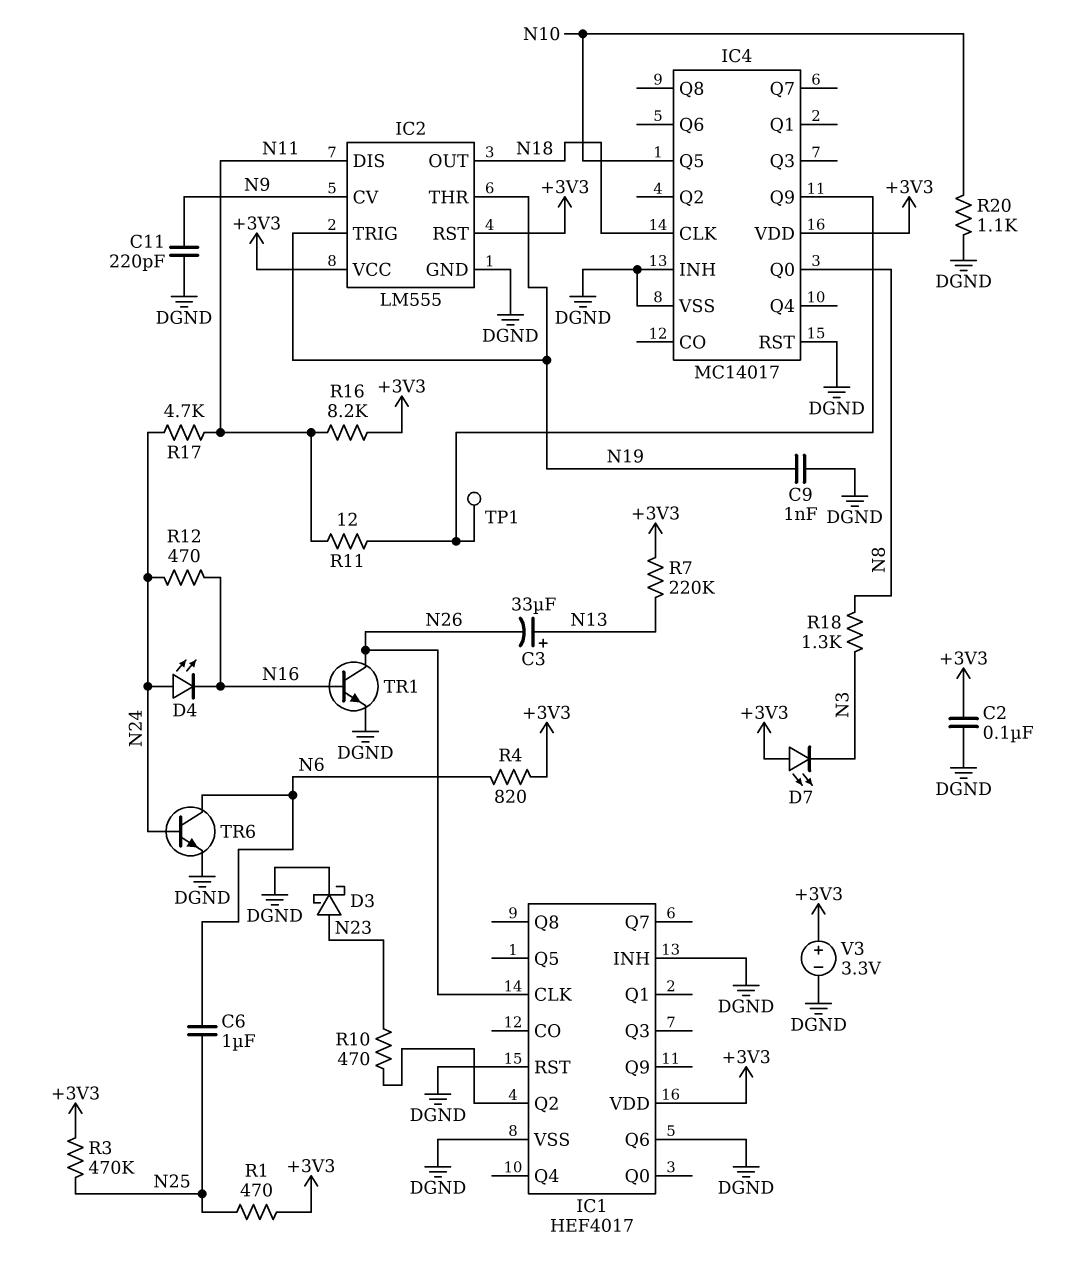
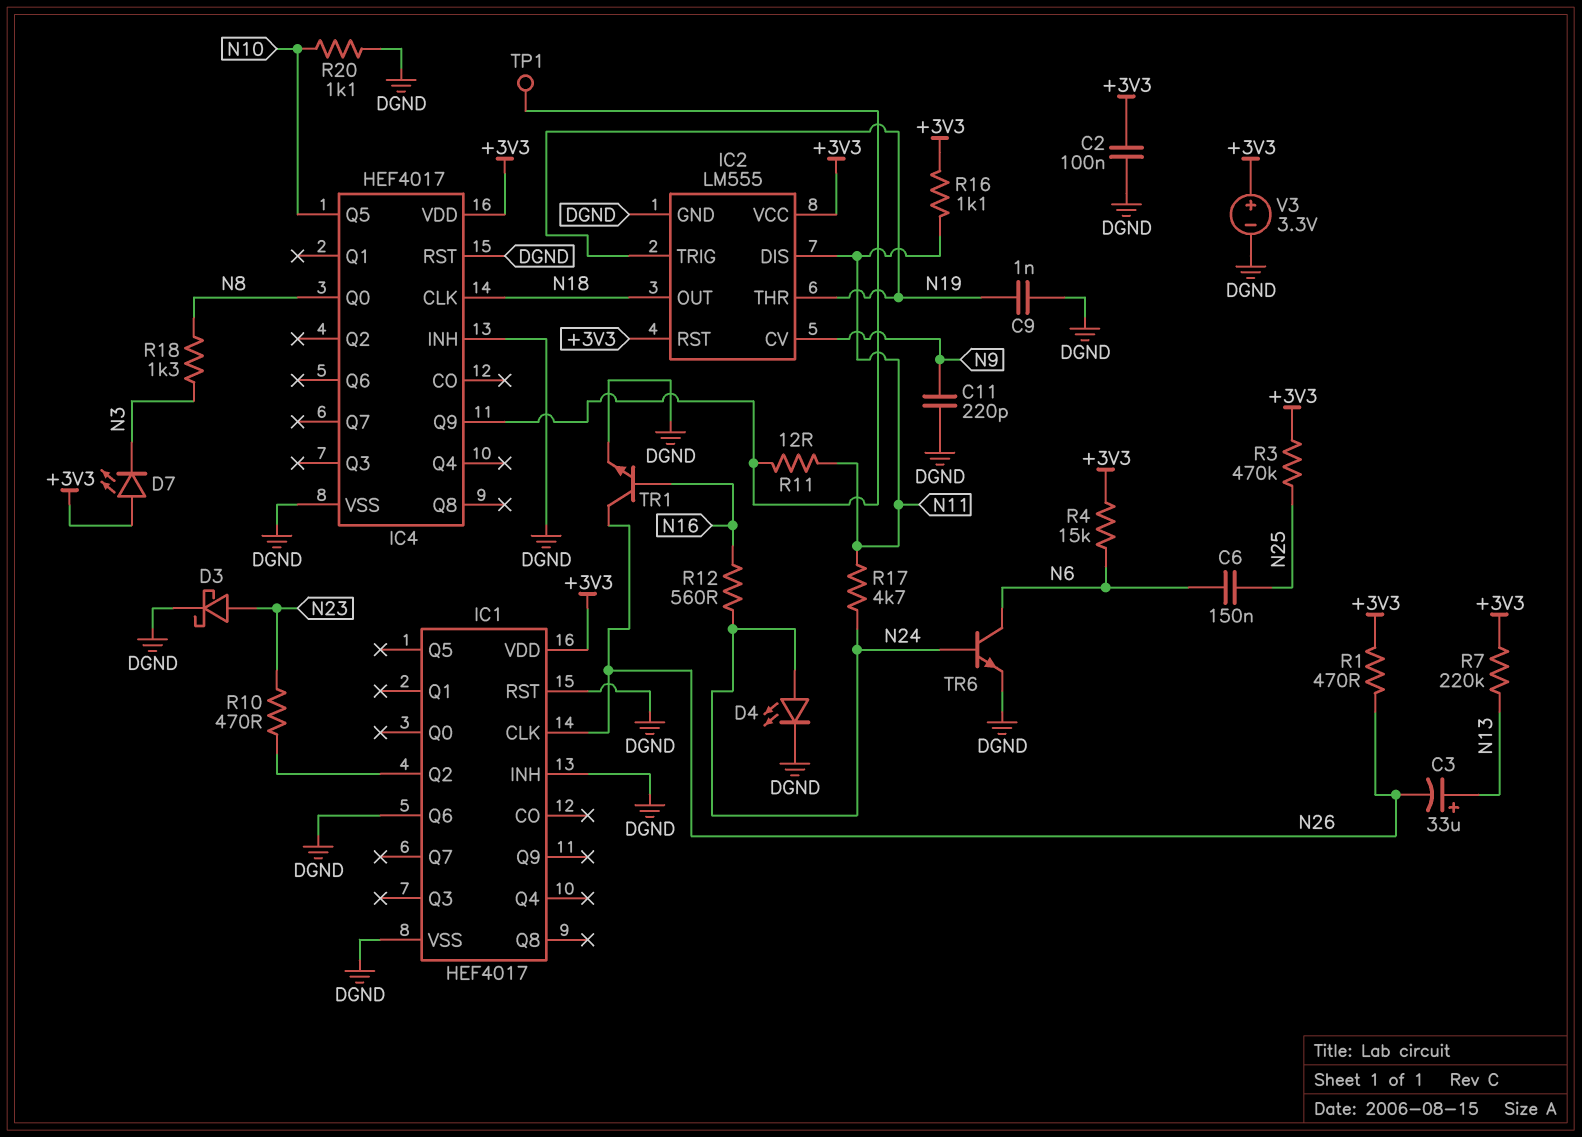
C6: 1uF (N6, N25) -> 150nF (N6, N25)
D4: LED (A N24, K N16) -> LED (A N24, K DGND)
IC4: MC14017 -> HEF4017
R1: 470 (+3V3, N25) -> 470 (+3V3, N26)
R4: 820 (+3V3, N6) -> 15k (+3V3, N6)
R12: 470 (N16, N24) -> 560 (N16, N24)
R16: 8.2k (+3V3, N11) -> 1.1k (+3V3, N11)

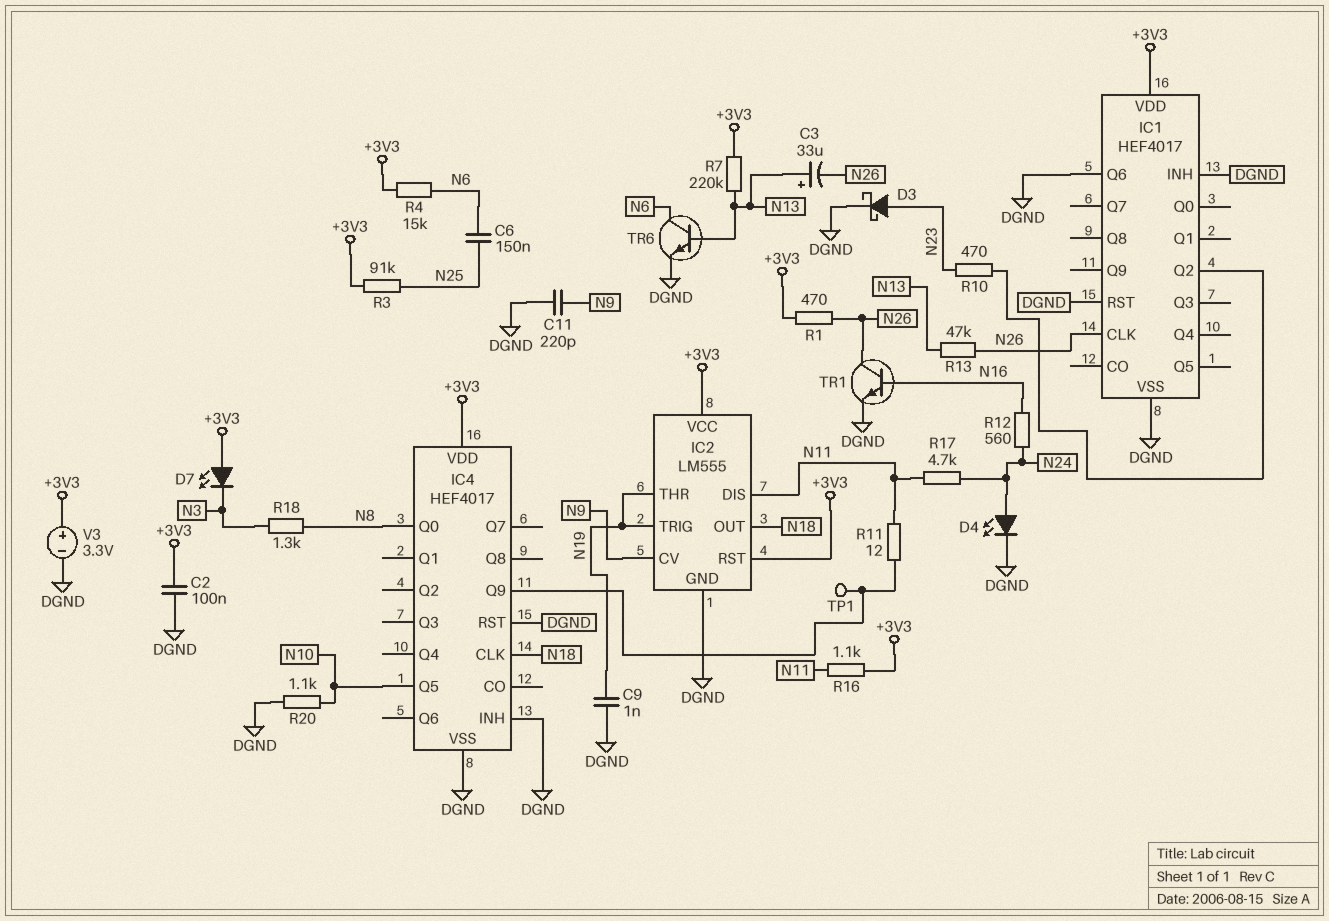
R3: 470k (+3V3, N25) -> 91k (+3V3, N25)
R13: none -> 47k (N13, N26)
TR6: NPN (B N24, C N6, E DGND) -> NPN (B N13, C N6, E DGND)

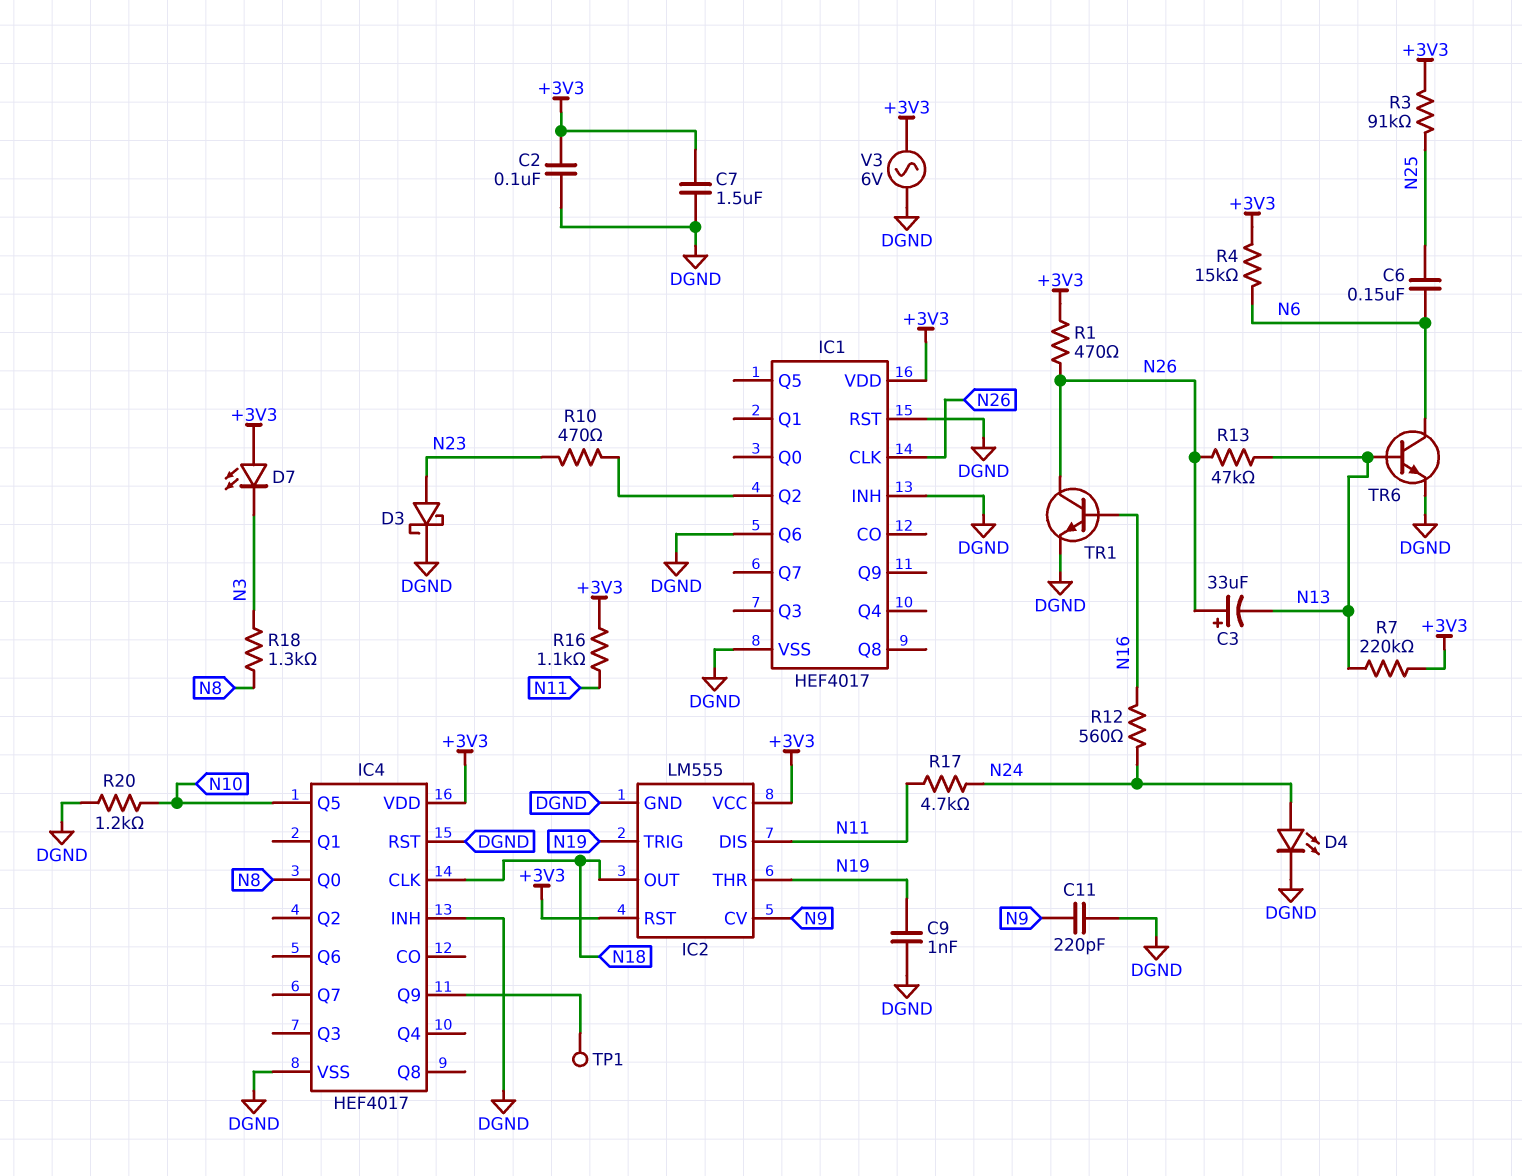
C3: 33uF (plus N13, minus N26) -> 33uF (plus N26, minus N13)
C7: none -> 1.5uF (+3V3, DGND)
R11: 12 (IC4/Q9, N11) -> none
R20: 1.1k (DGND, N10) -> 1.2k (DGND, N10)
V3: 3.3V (plus +3V3, minus DGND) -> AC 6V (+3V3, DGND)

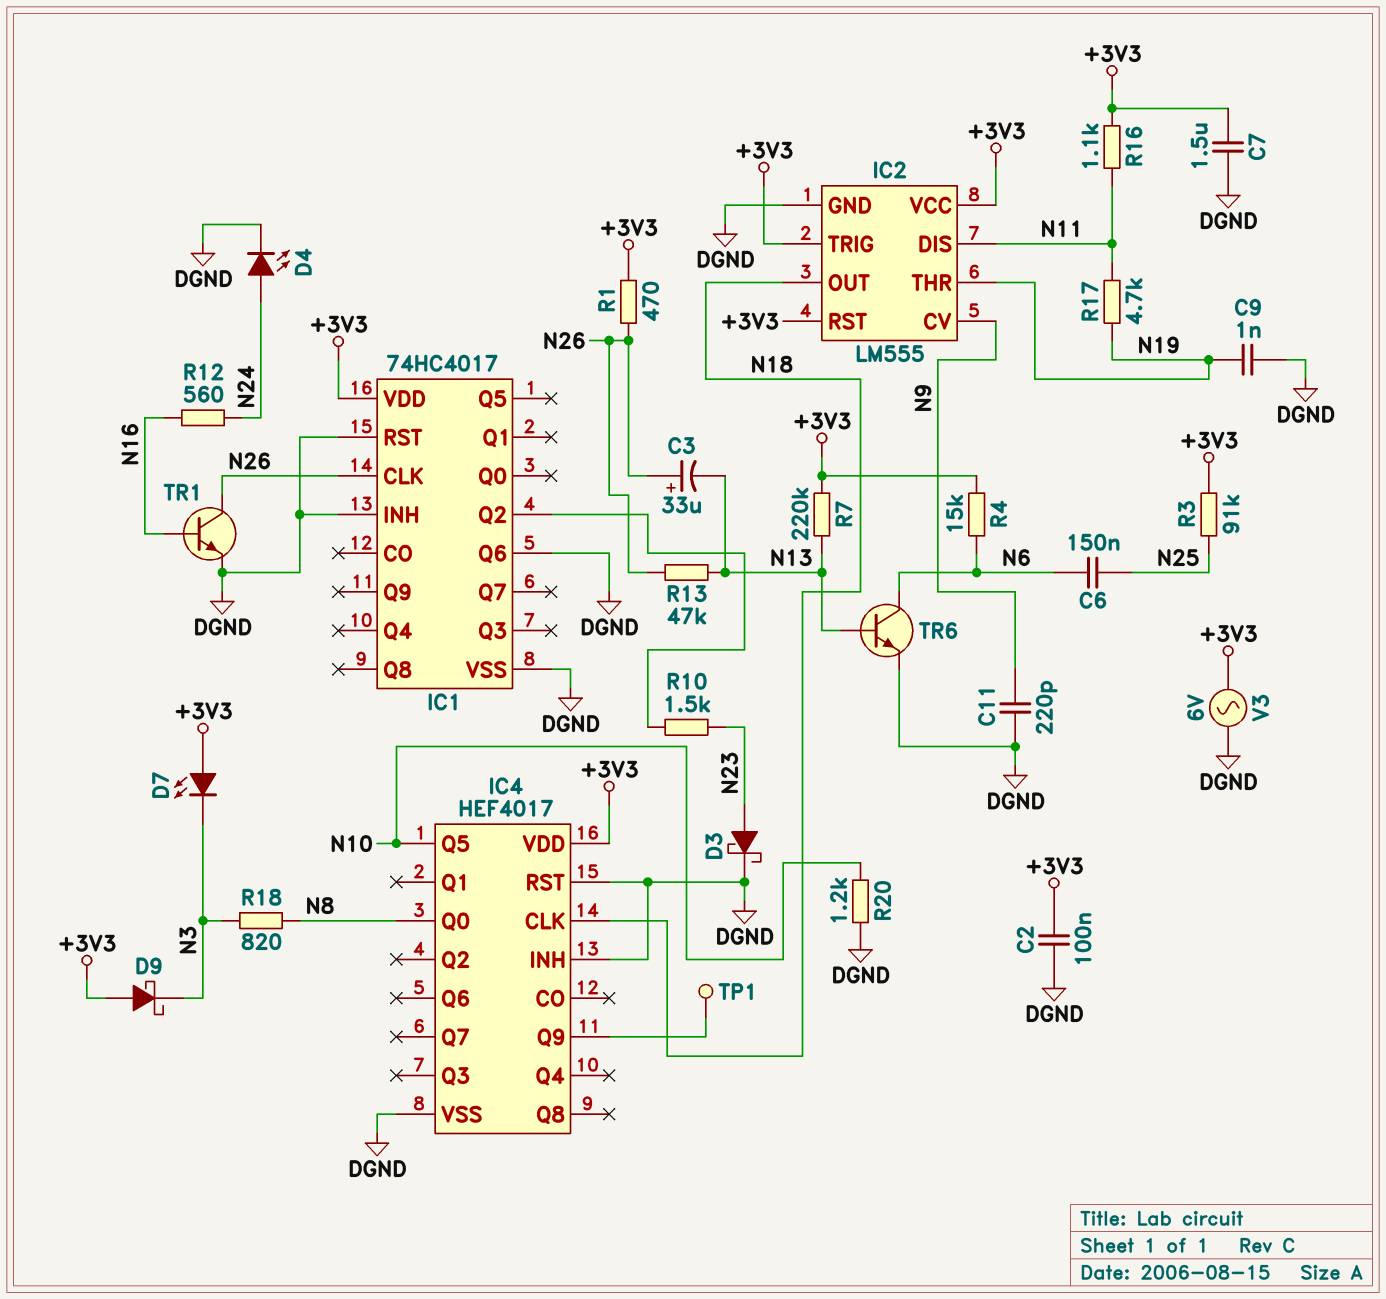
D9: none -> schottky (A +3V3, K N3)
IC1: HEF4017 -> 74HC4017
IC2 pin TRIG: N19 -> +3V3
R10: 470 (IC1/Q2, N23) -> 1.5k (IC1/Q2, N23)
R17: 4.7k (N11, N24) -> 4.7k (N11, N19)
R18: 1.3k (N3, N8) -> 820 (N3, N8)

